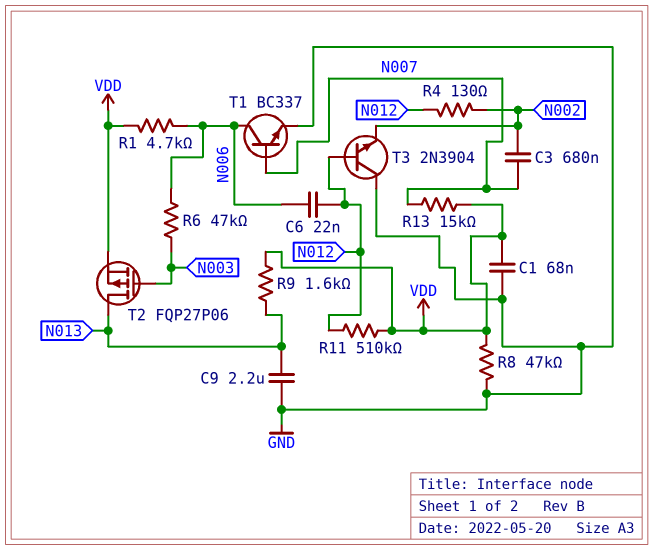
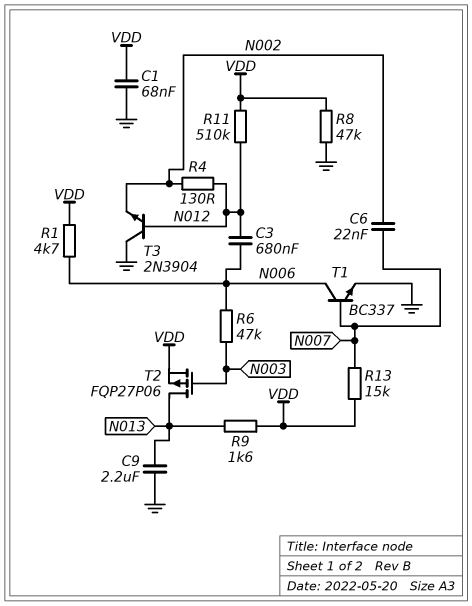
C3: 680nF (N002, N007) -> 680nF (N006, N012)
C6: 22nF (N006, N012) -> 22nF (N002, N007)

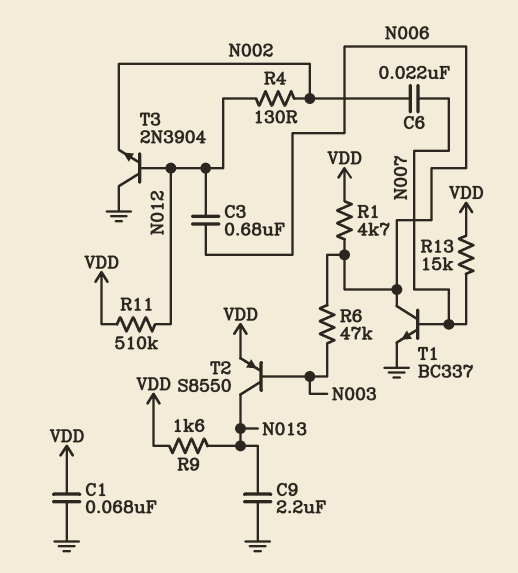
R8: 47k (GND, VDD) -> none
T2: PMOS FQP27P06 (G N003, D N013, S VDD) -> PNP S8550 (B N003, C N013, E VDD)

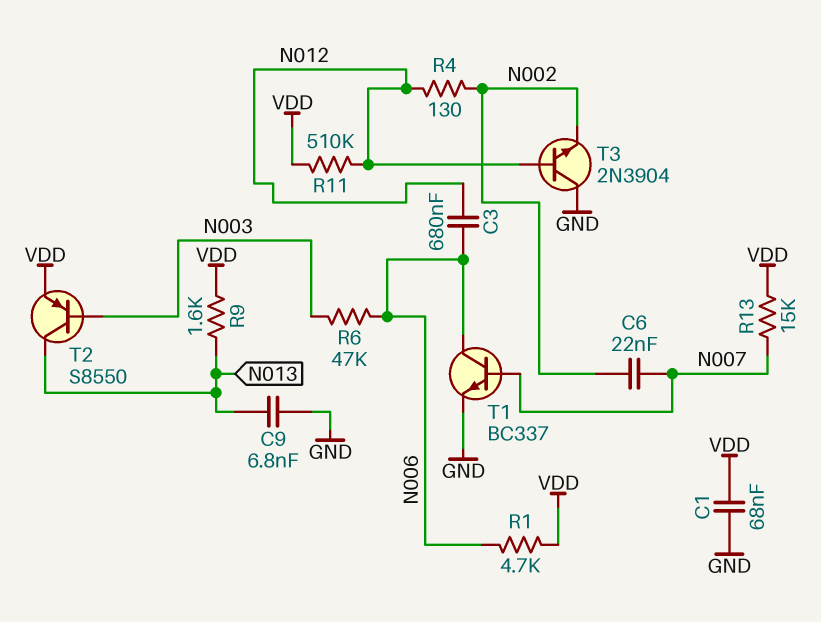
C9: 2.2uF (GND, N013) -> 6.8nF (GND, N013)

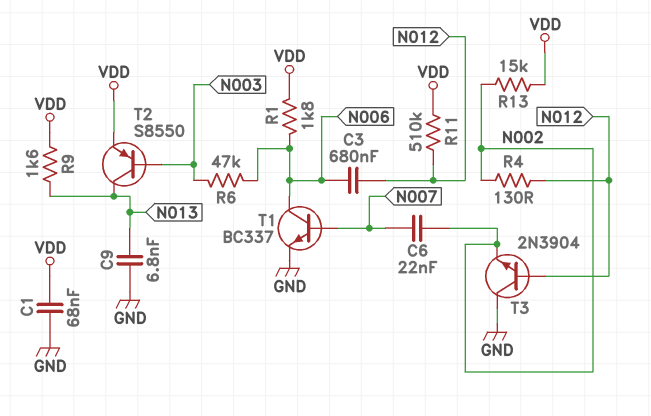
R1: 4.7k (N006, VDD) -> 1.8k (N006, VDD)
R13: 15k (N007, VDD) -> 15k (N002, VDD)

